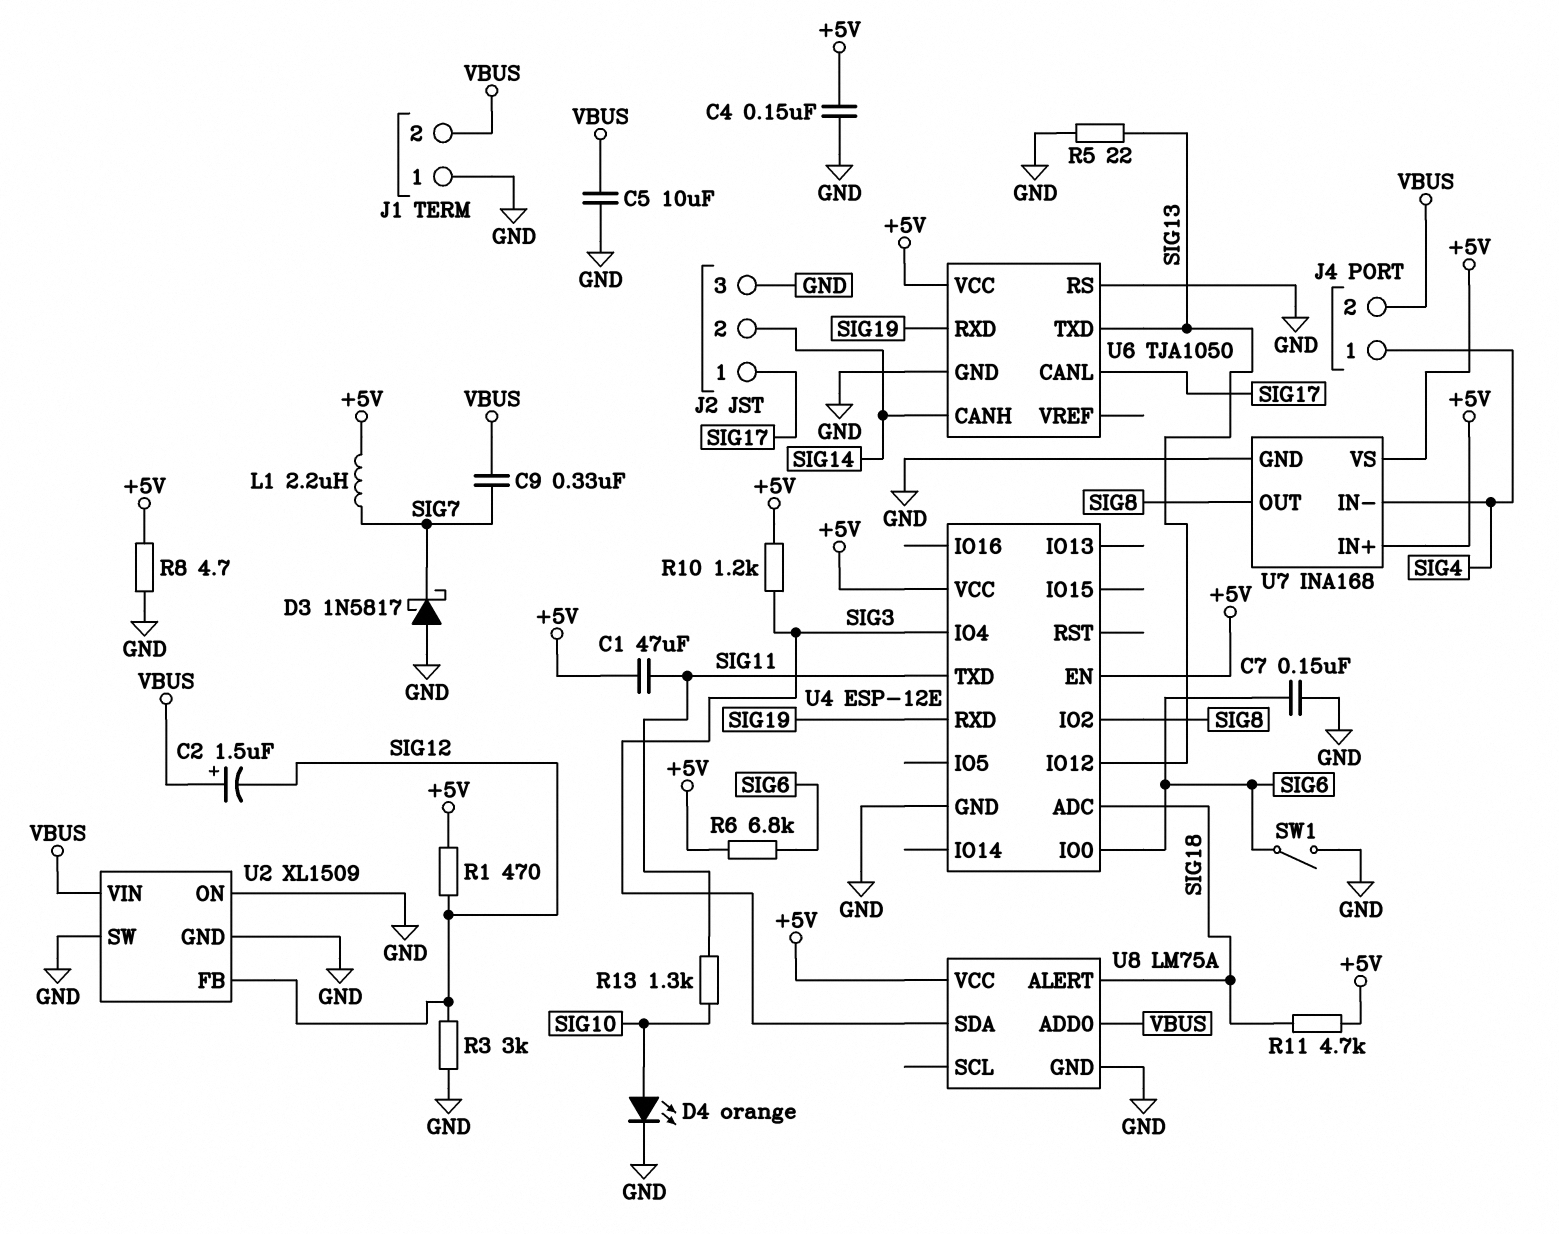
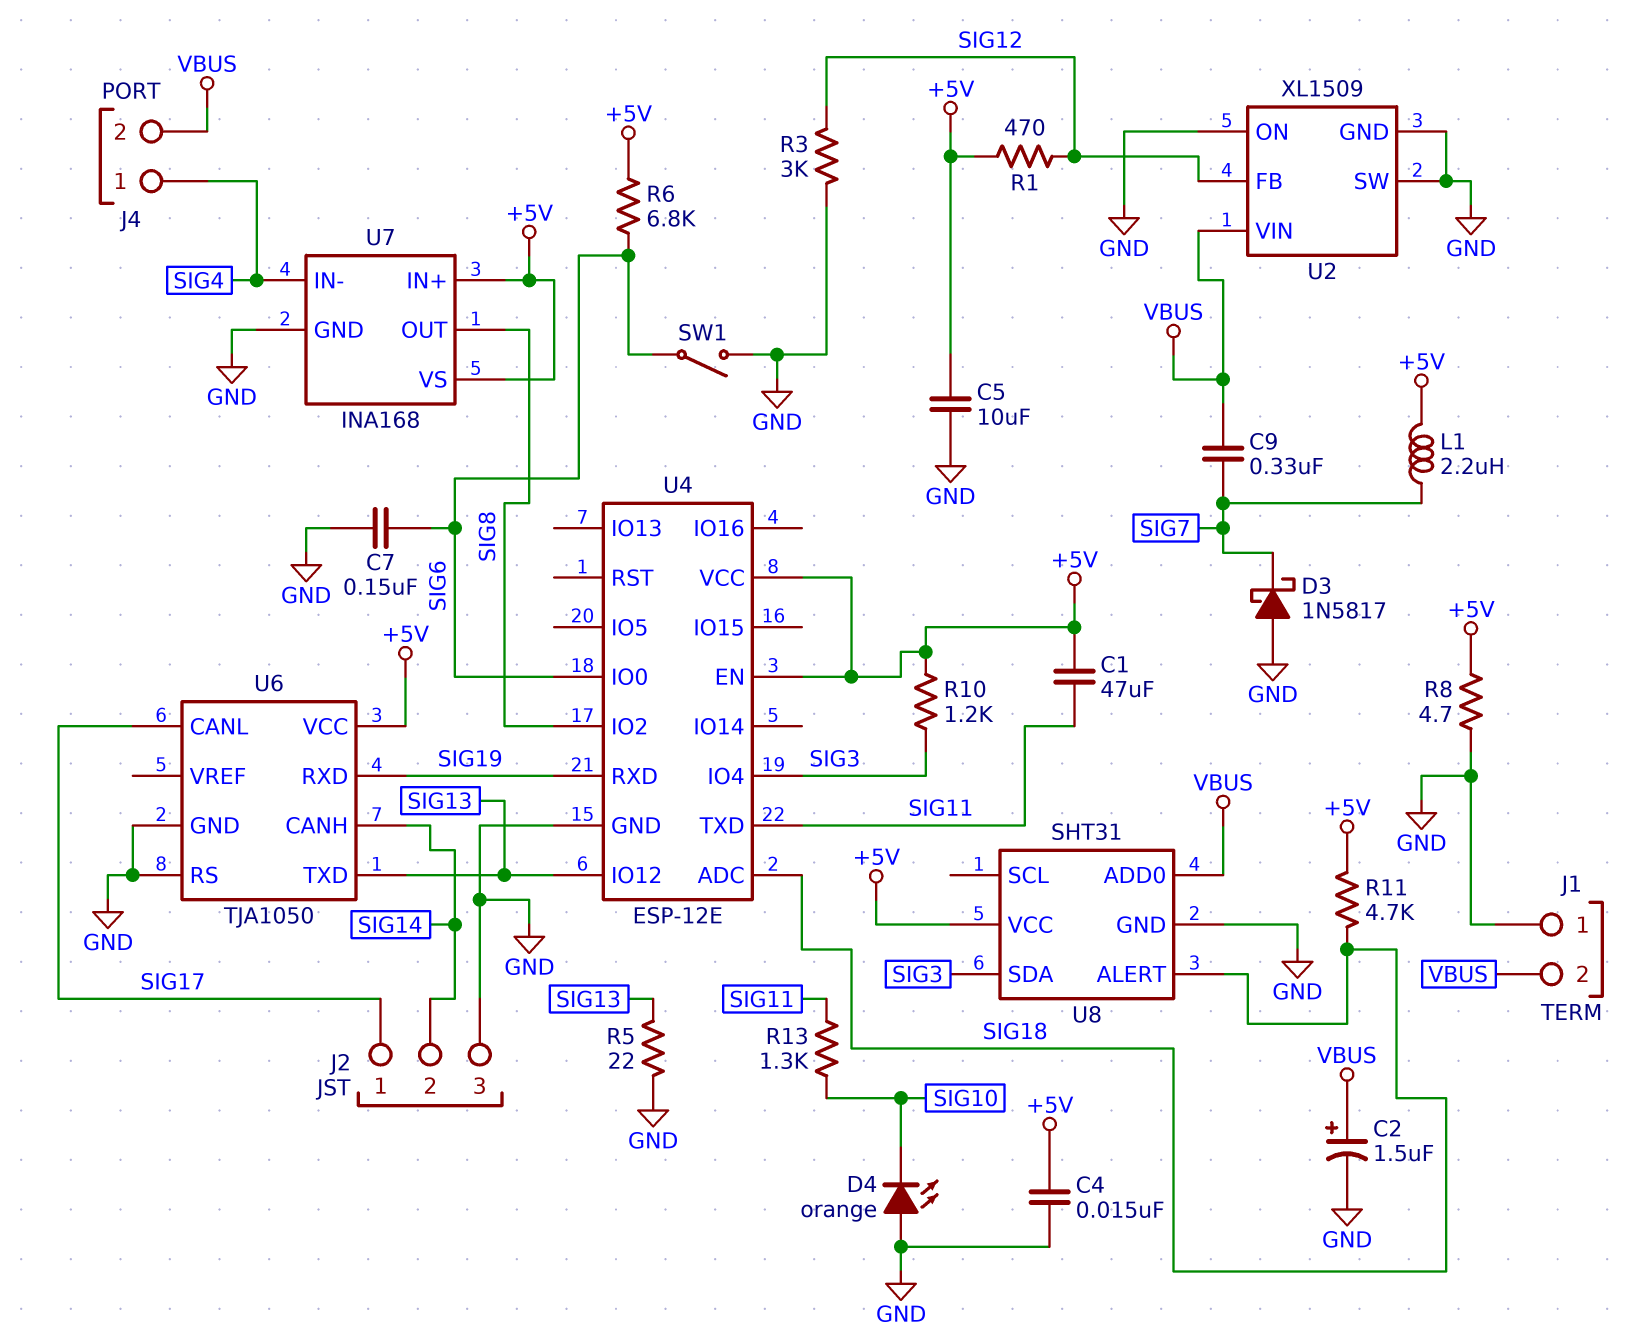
C2: 1.5uF (plus VBUS, minus SIG12) -> 1.5uF (plus VBUS, minus GND)
C4: 150nF (+5V, GND) -> 15nF (+5V, GND)
C5: 10uF (GND, VBUS) -> 10uF (+5V, GND)
D4: LED orange (A SIG10, K GND) -> LED orange (A GND, K SIG10)
U8: LM75A -> SHT31

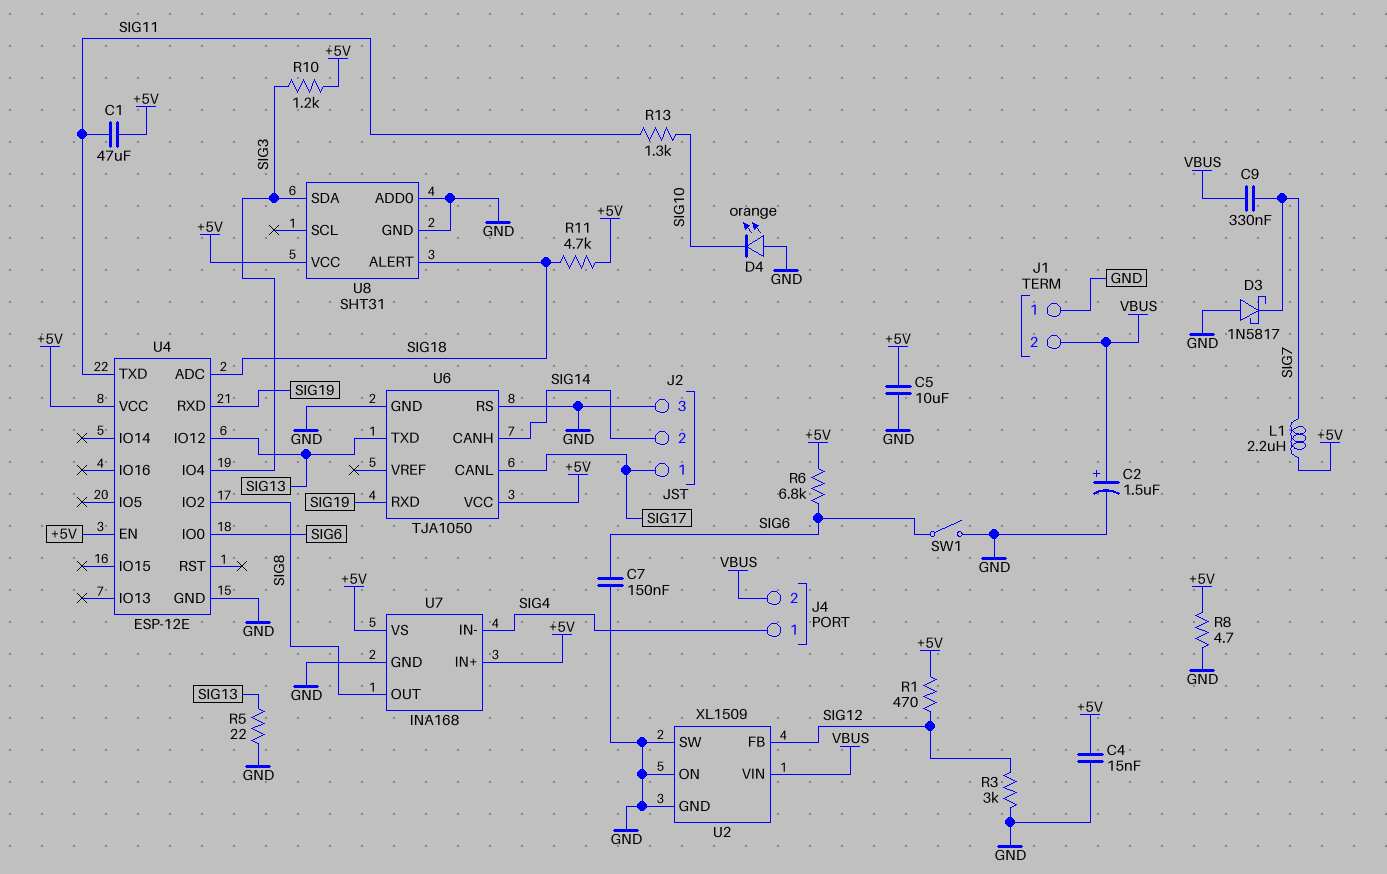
U8 pin ADD0: VBUS -> GND

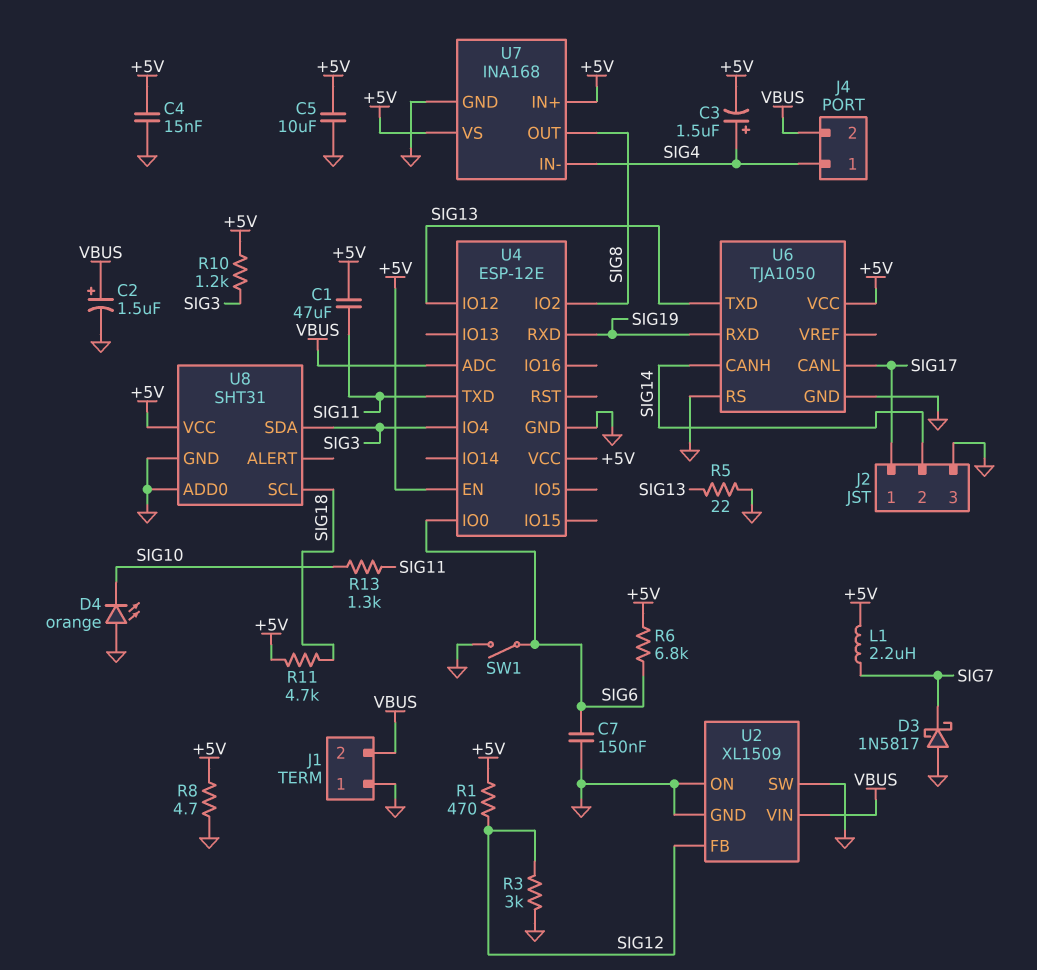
C3: none -> 1.5uF (plus SIG4, minus +5V)
C9: 330nF (SIG7, VBUS) -> none
U4 pin ADC: SIG18 -> VBUS
U8 pin ALERT: SIG18 -> none
U8 pin SCL: none -> SIG18

